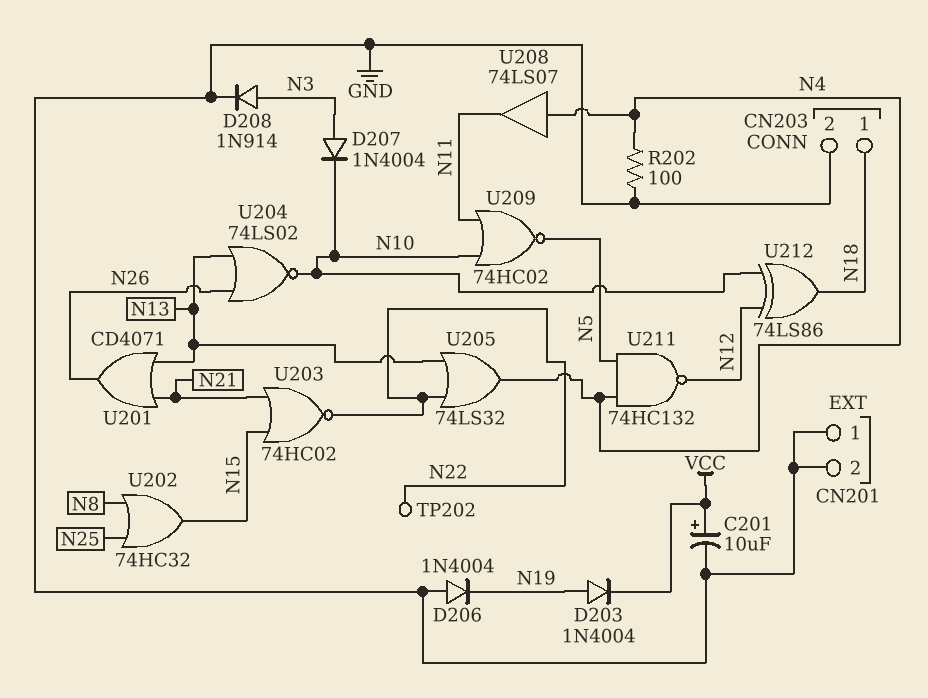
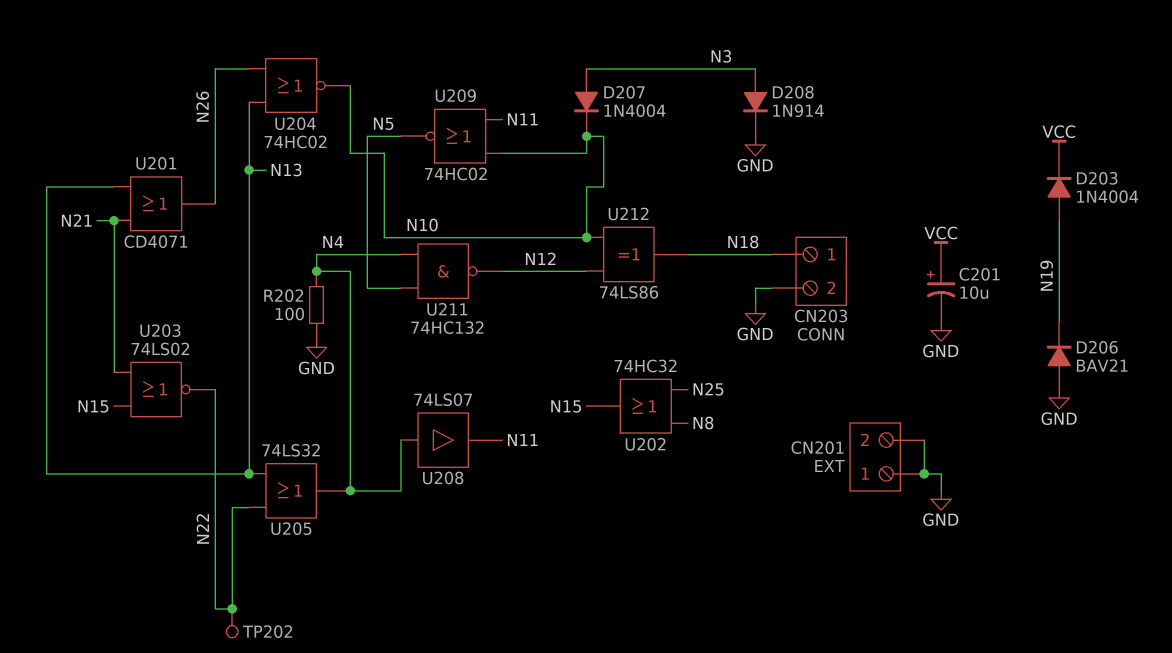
D206: diode 1N4004 (A GND, K N19) -> diode BAV21 (A GND, K N19)
U203: NOR 74HC02 (in N15, in N21, out N22) -> NOR 74LS02 (in N15, in N21, out N22)
U204: NOR 74LS02 (in N13, in N26, out N10) -> NOR 74HC02 (in N13, in N26, out N10)

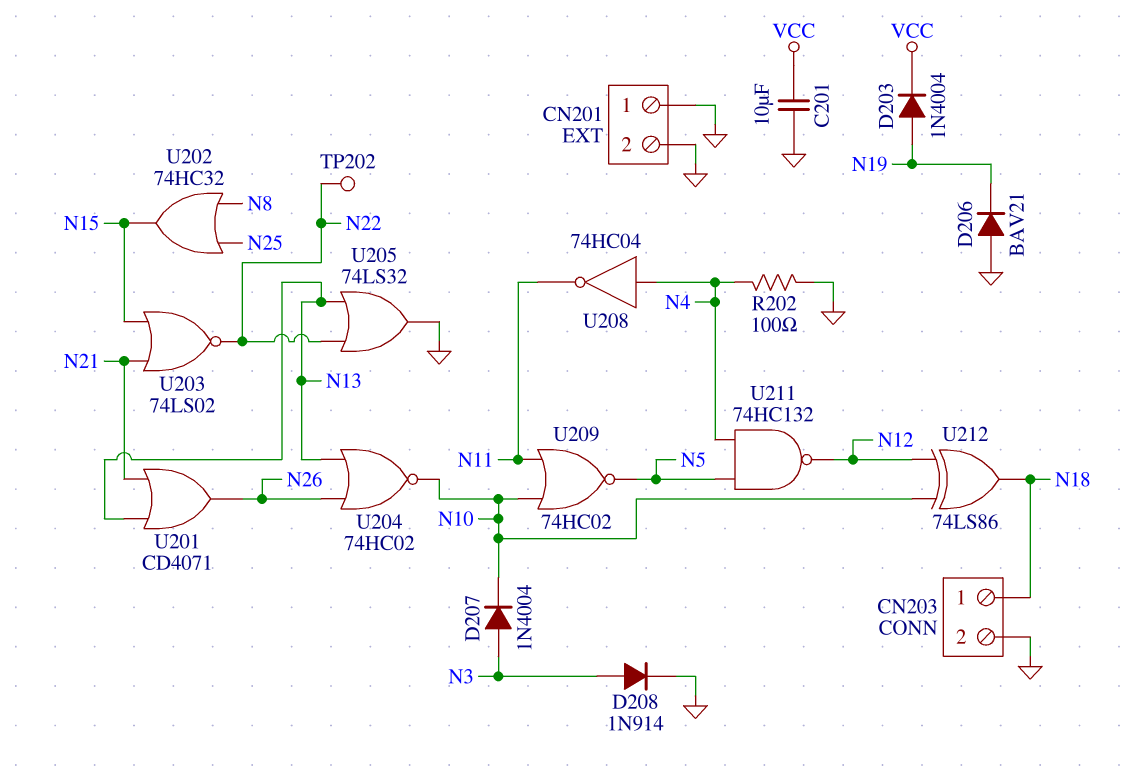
C201: 10uF (plus VCC, minus GND) -> 10uF (GND, VCC)
U205: OR 74LS32 (in N13, in N22, out N4) -> OR 74LS32 (in N13, in N22, out GND)
U208: buffer 74LS07 (in N4, out N11) -> NOT 74HC04 (in N4, out N11)

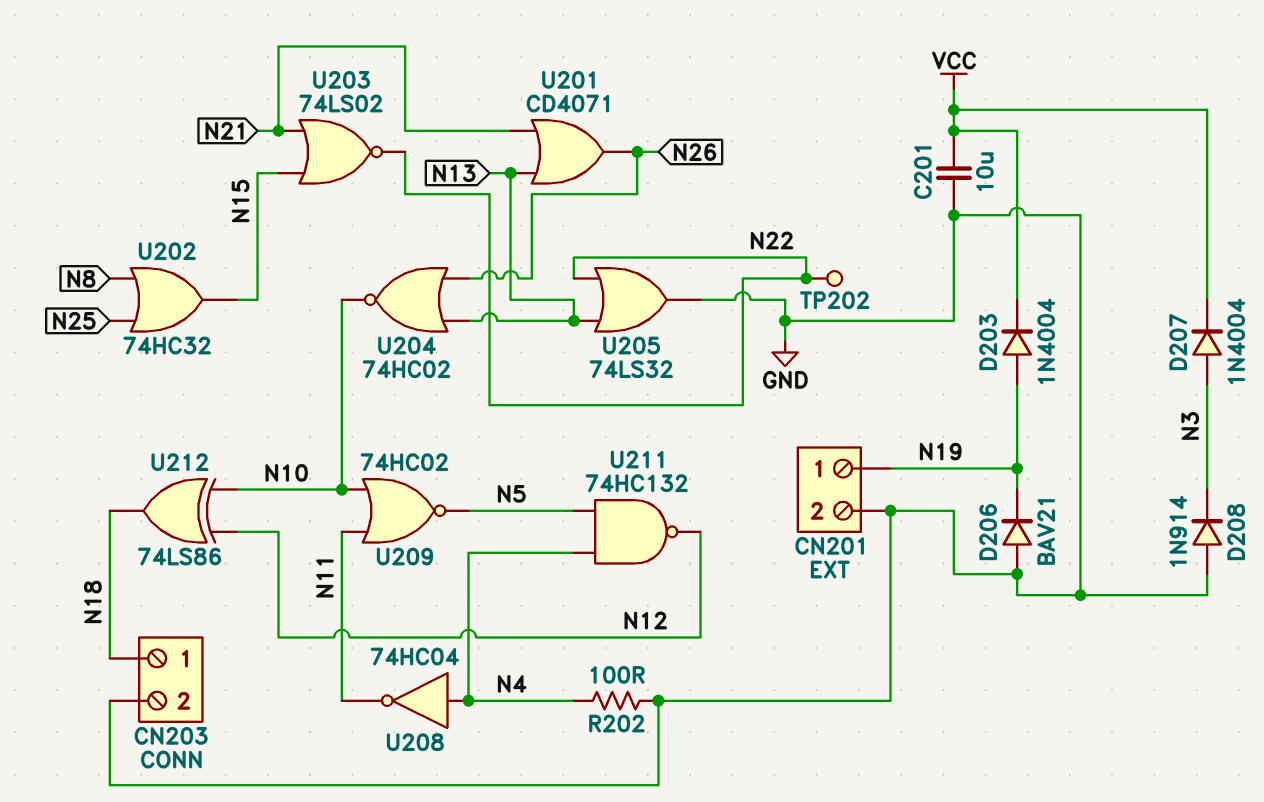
CN201 pin 1: GND -> N19
D207: diode 1N4004 (A N3, K N10) -> diode 1N4004 (A N3, K VCC)
D208: diode 1N914 (A N3, K GND) -> diode 1N914 (A GND, K N3)

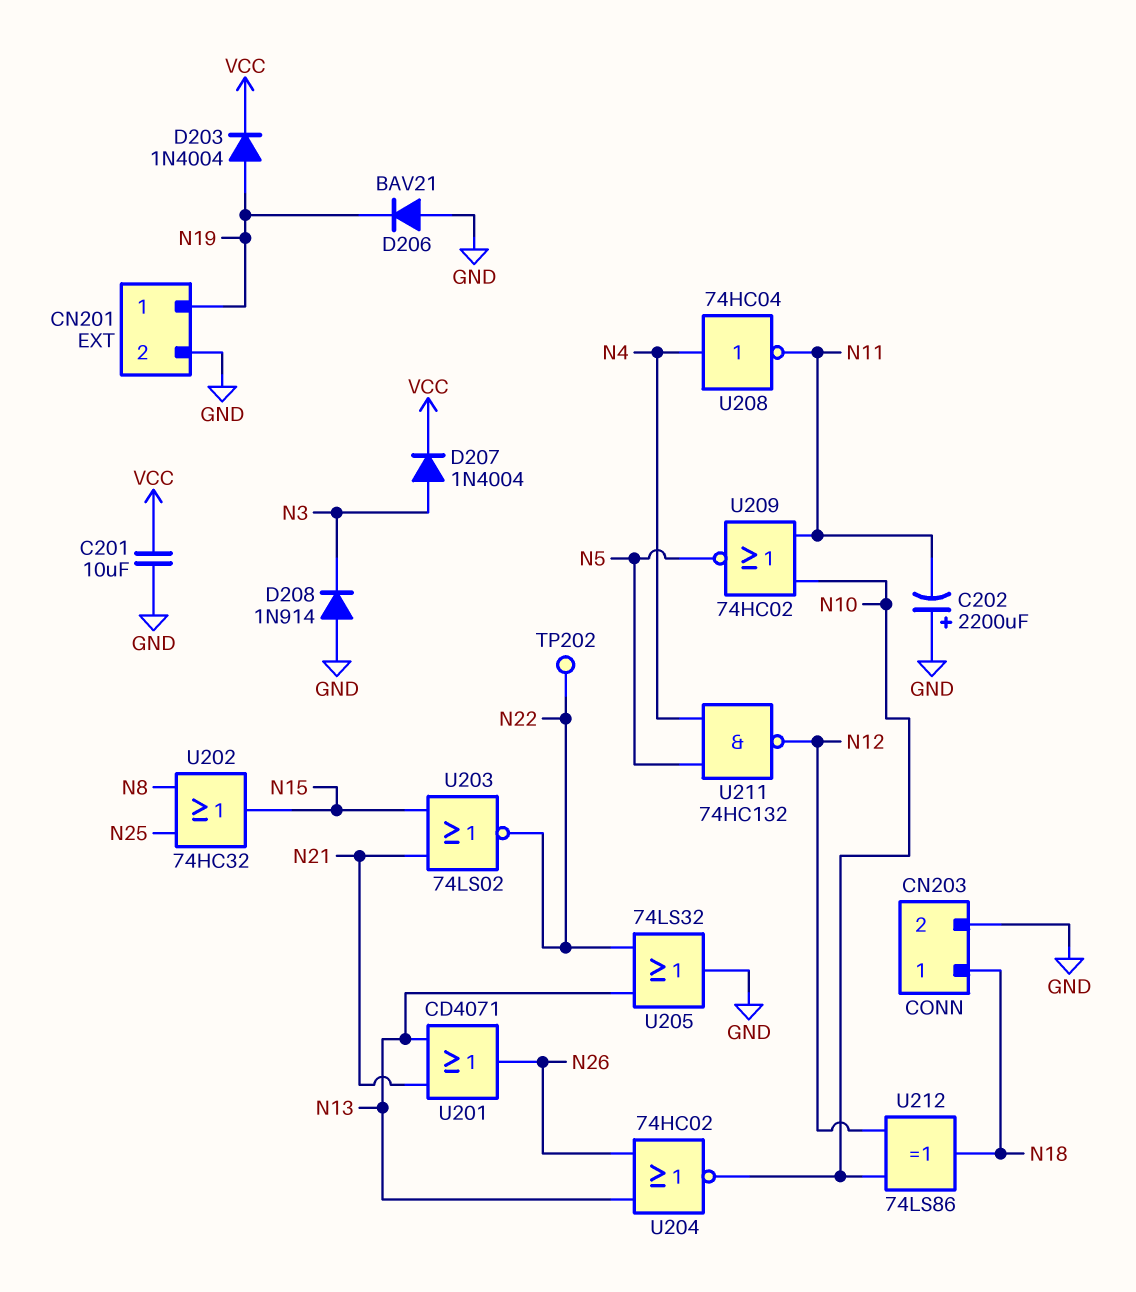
C202: none -> 2200uF (plus GND, minus N11)
R202: 100 (GND, N4) -> none

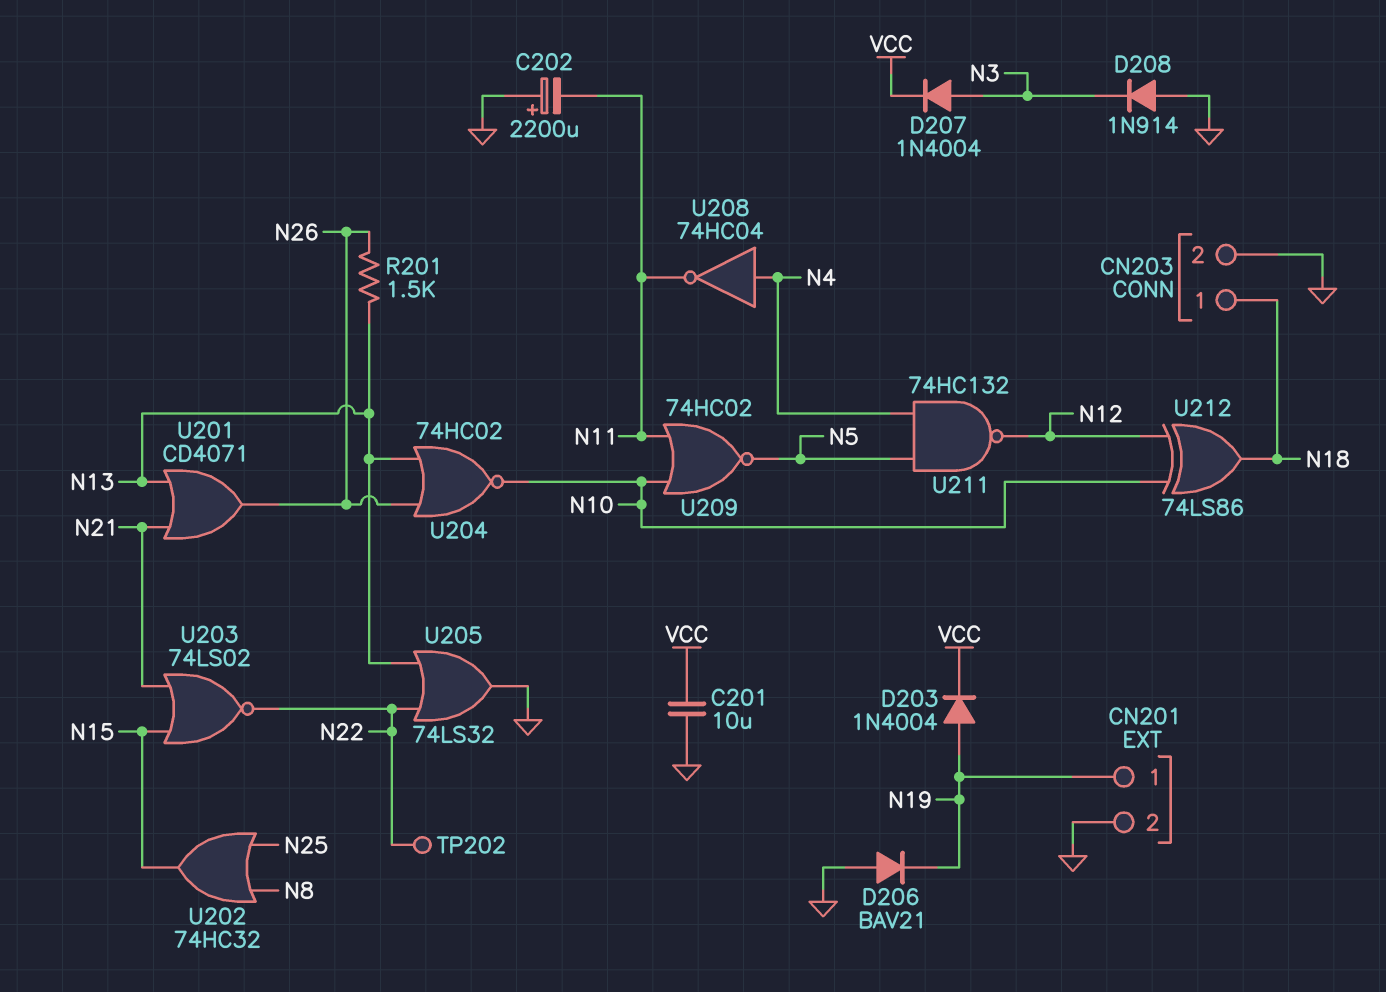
R201: none -> 1.5k (N13, N26)

